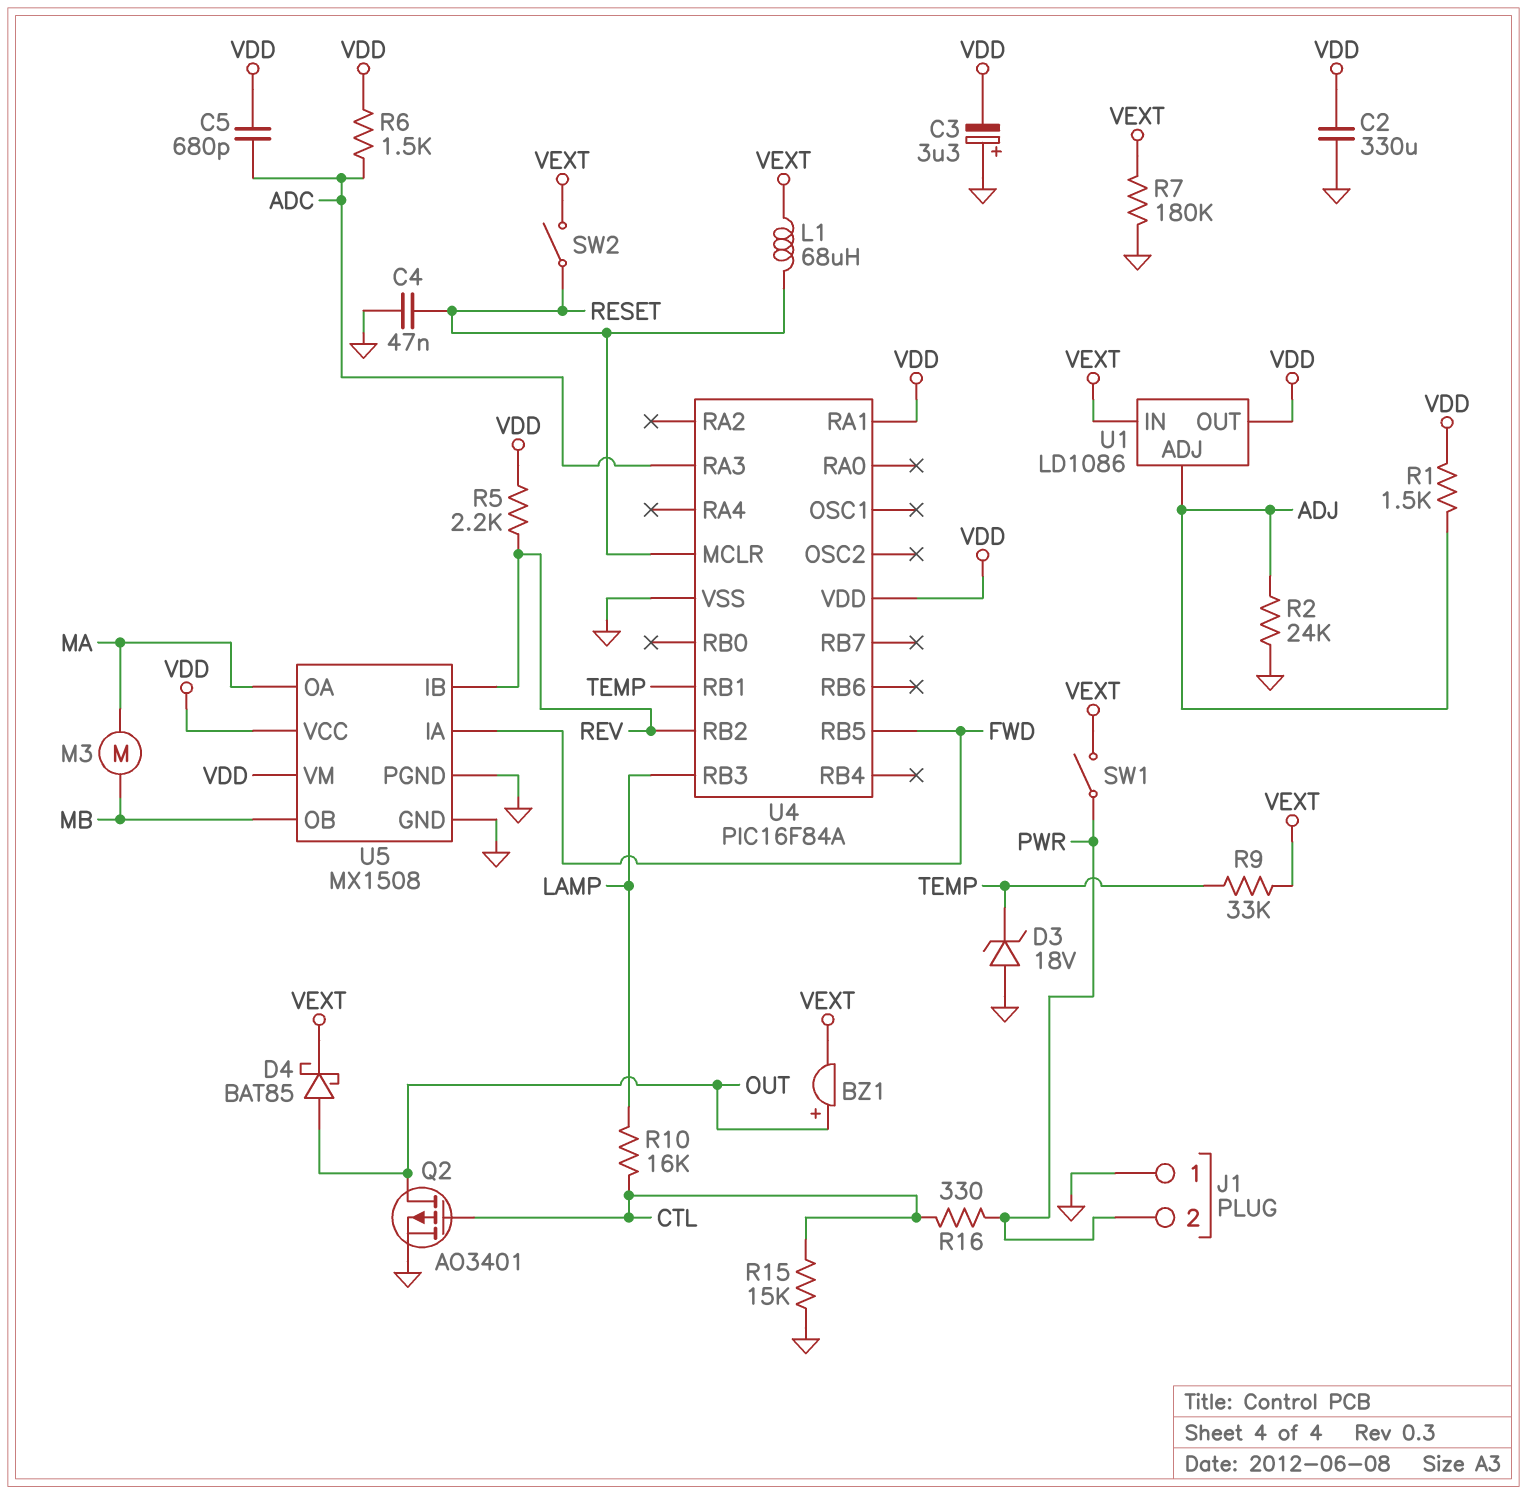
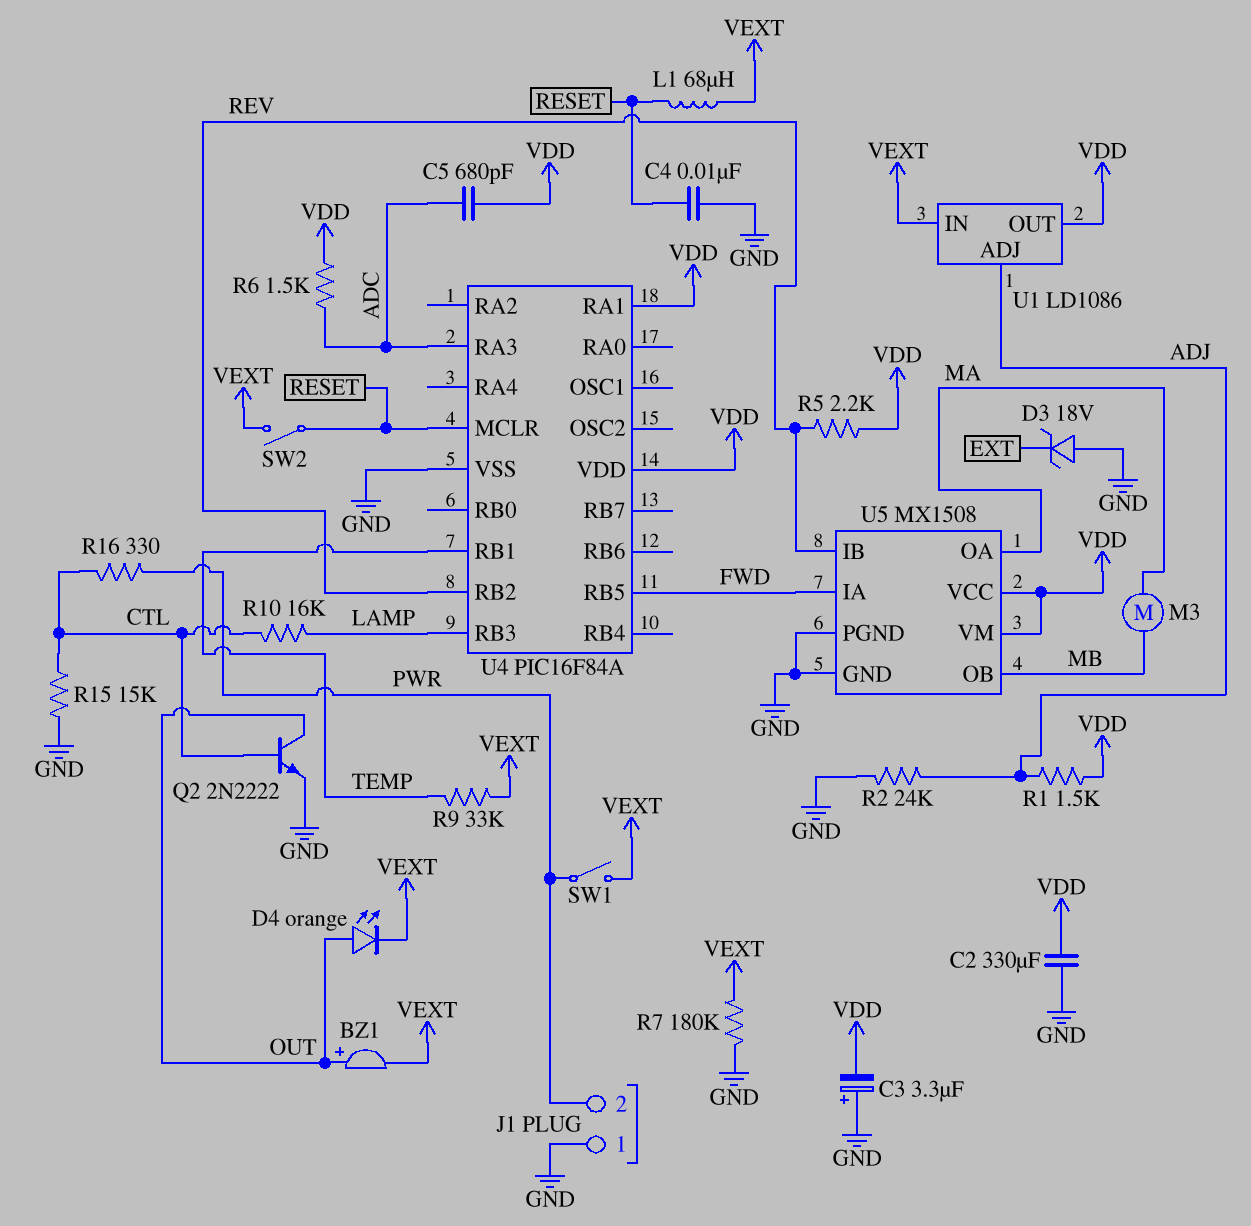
C4: 47nF (GND, RESET) -> 10nF (GND, RESET)
D3: zener 18V (A GND, K TEMP) -> zener 18V (A GND, K EXT)
D4: schottky BAT85 (A OUT, K VEXT) -> LED orange (A OUT, K VEXT)
Q2: PMOS AO3401 (G CTL, D OUT, S GND) -> NPN 2N2222 (B CTL, C OUT, E GND)

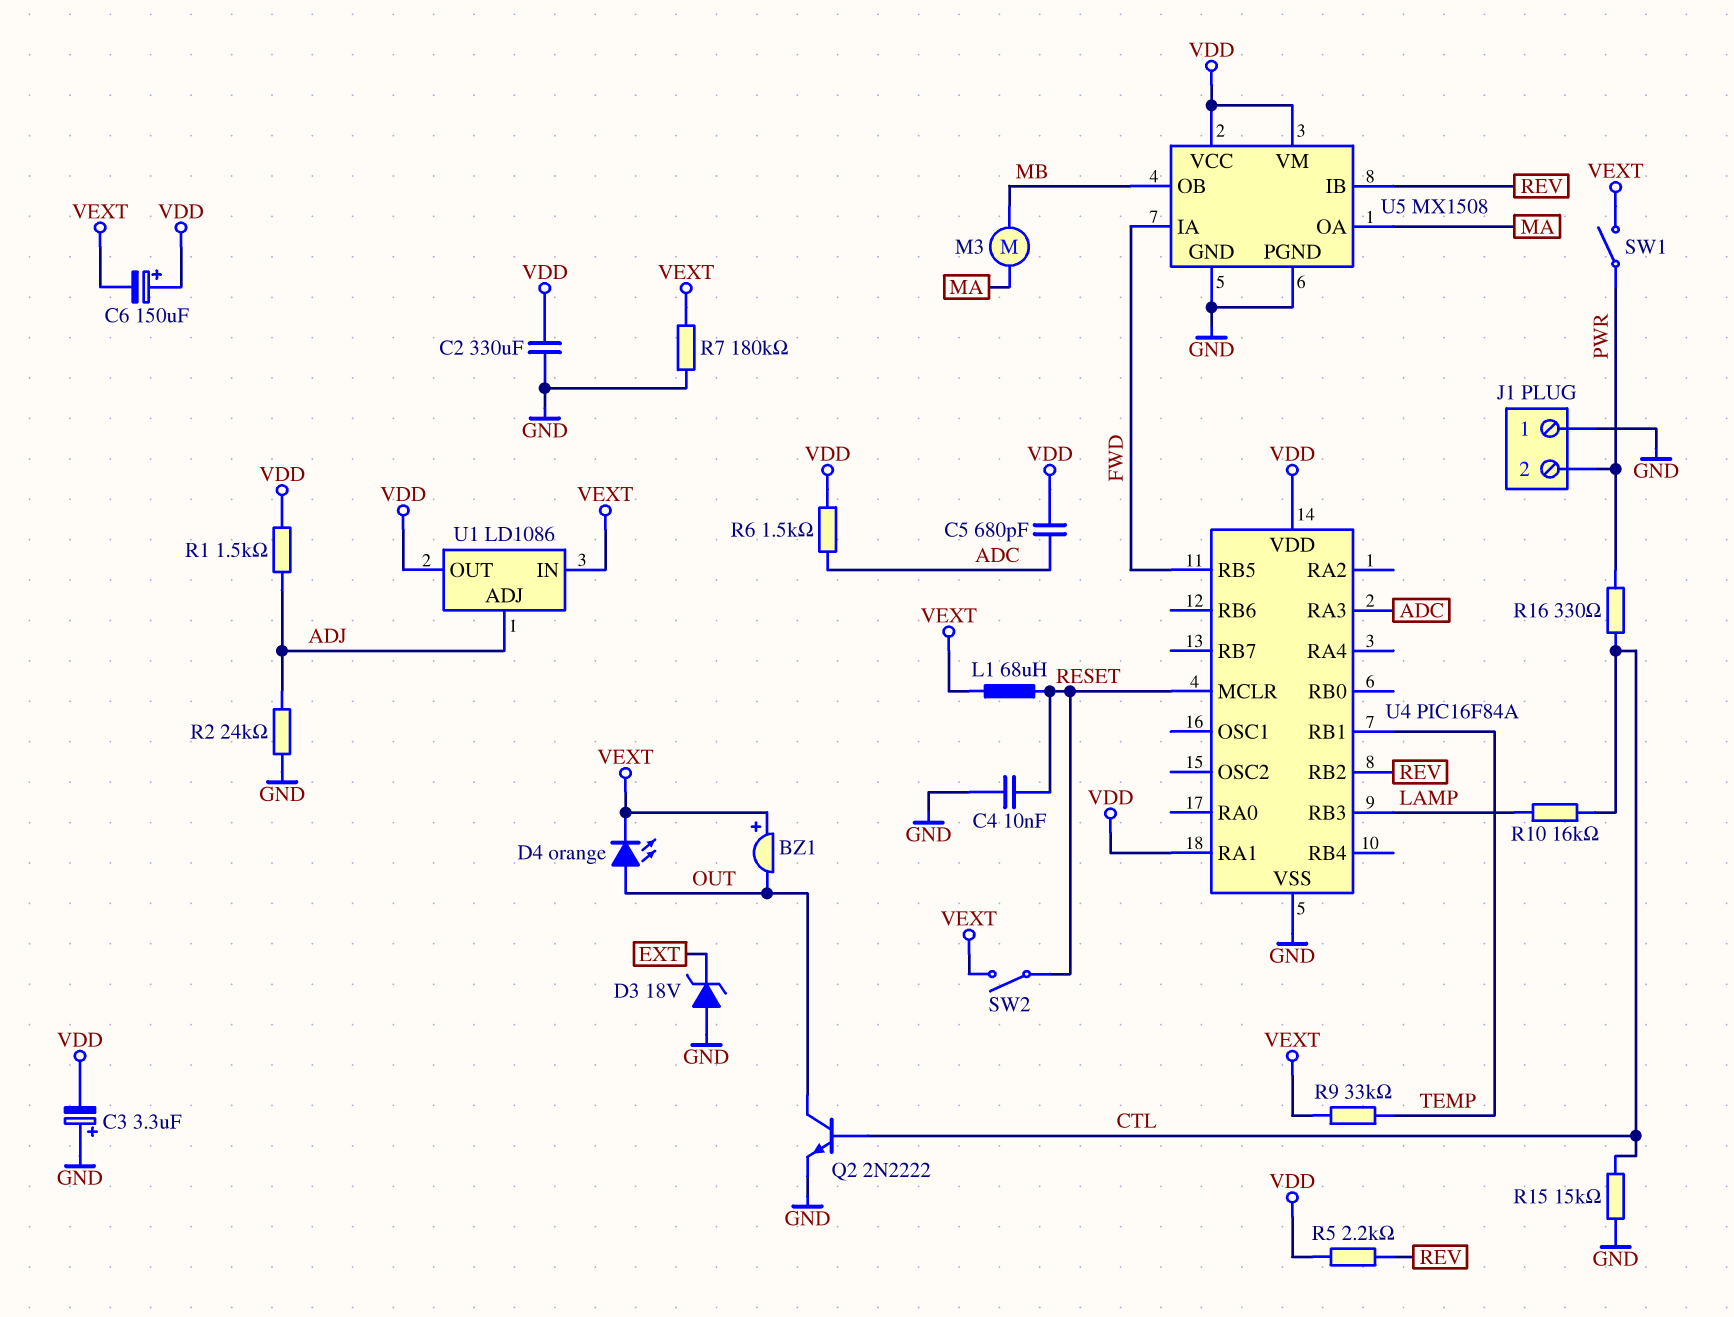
BZ1: buzzer (plus OUT, minus VEXT) -> buzzer (plus VEXT, minus OUT)
C6: none -> 150uF (plus VDD, minus VEXT)

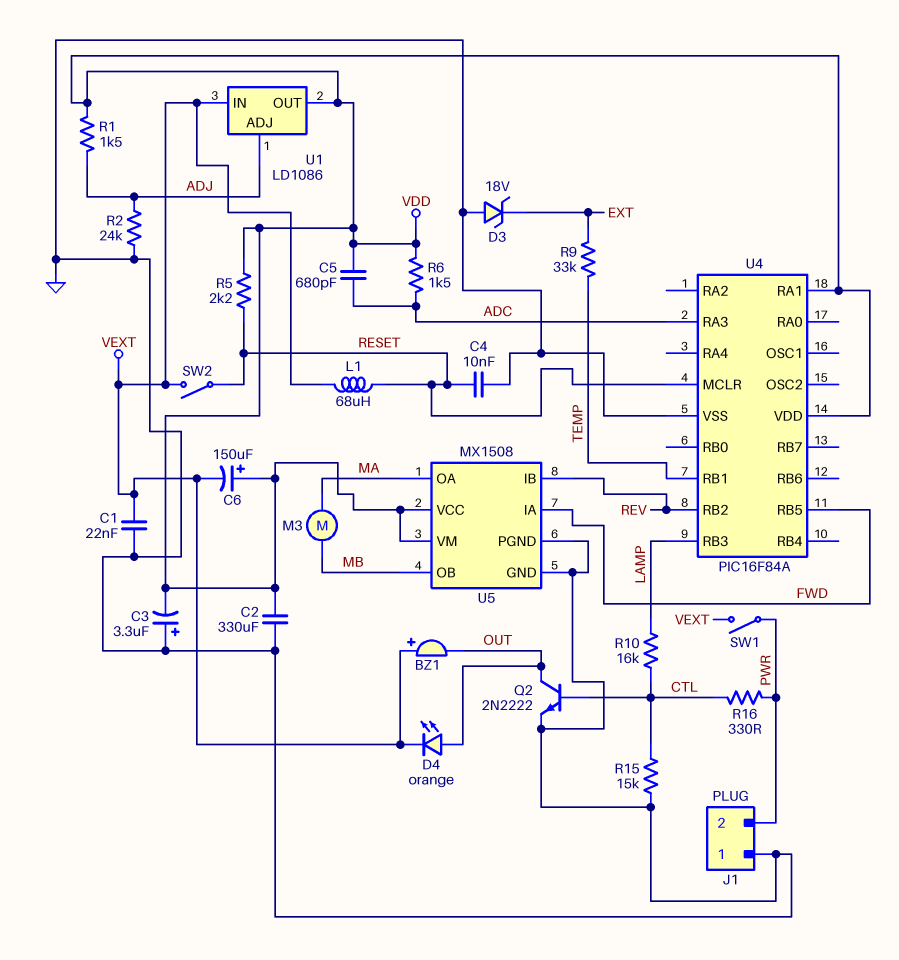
C1: none -> 22nF (GND, VEXT)
R5: 2.2k (REV, VDD) -> 2.2k (RESET, VDD)
R7: 180k (GND, VEXT) -> none
R9: 33k (TEMP, VEXT) -> 33k (EXT, TEMP)

